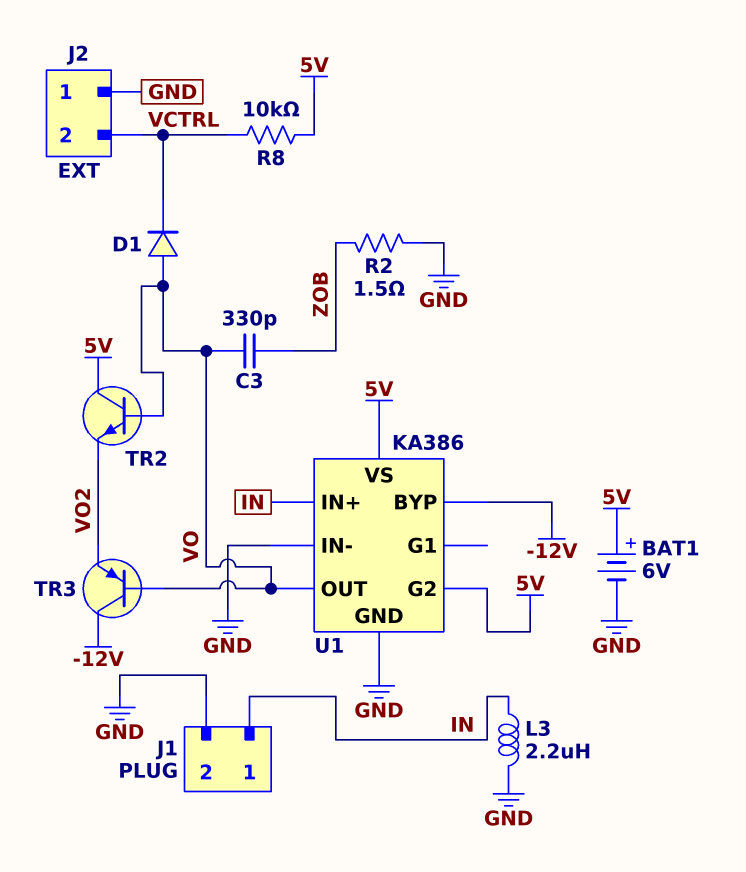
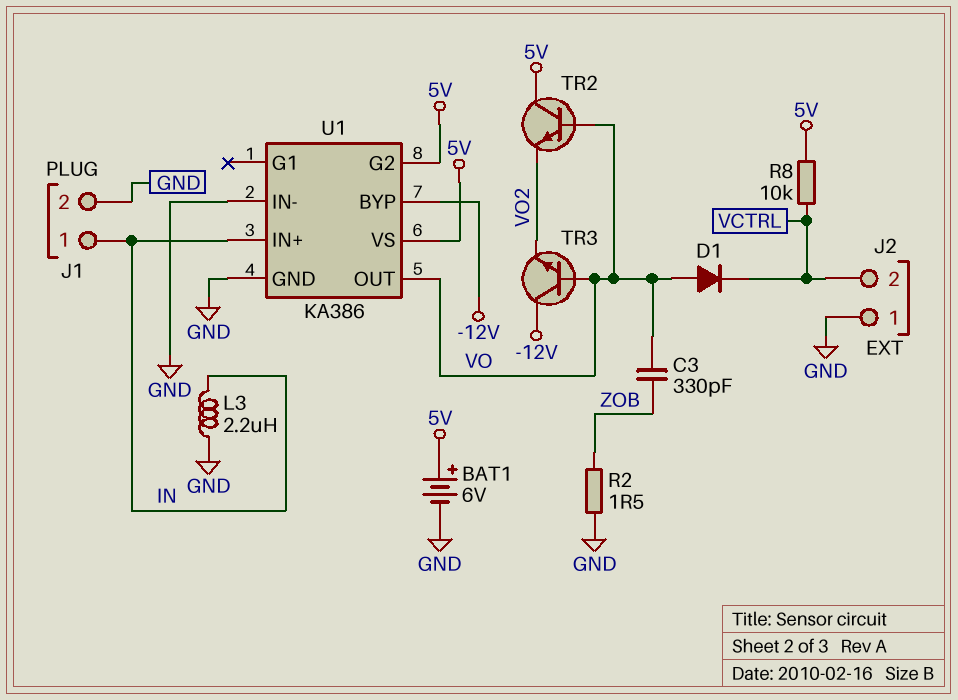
TR3: PNP (B VO, C -12V, E VO2) -> NPN (B VO, C -12V, E VO2)

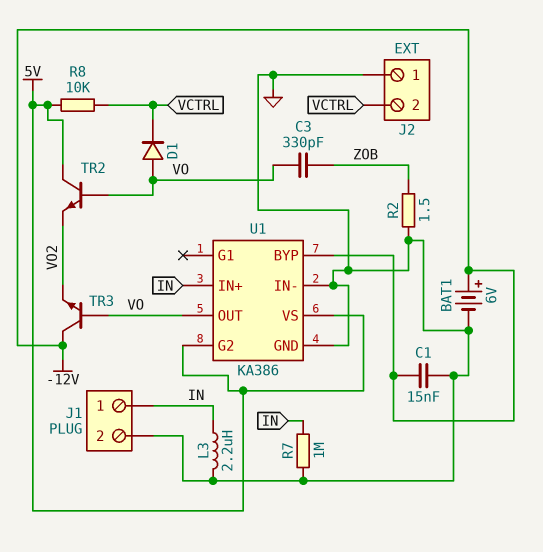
BAT1: 6V (plus 5V, minus GND) -> 6V (plus -12V, minus GND)
C1: none -> 15nF (-12V, GND)
R7: none -> 1M (GND, IN)

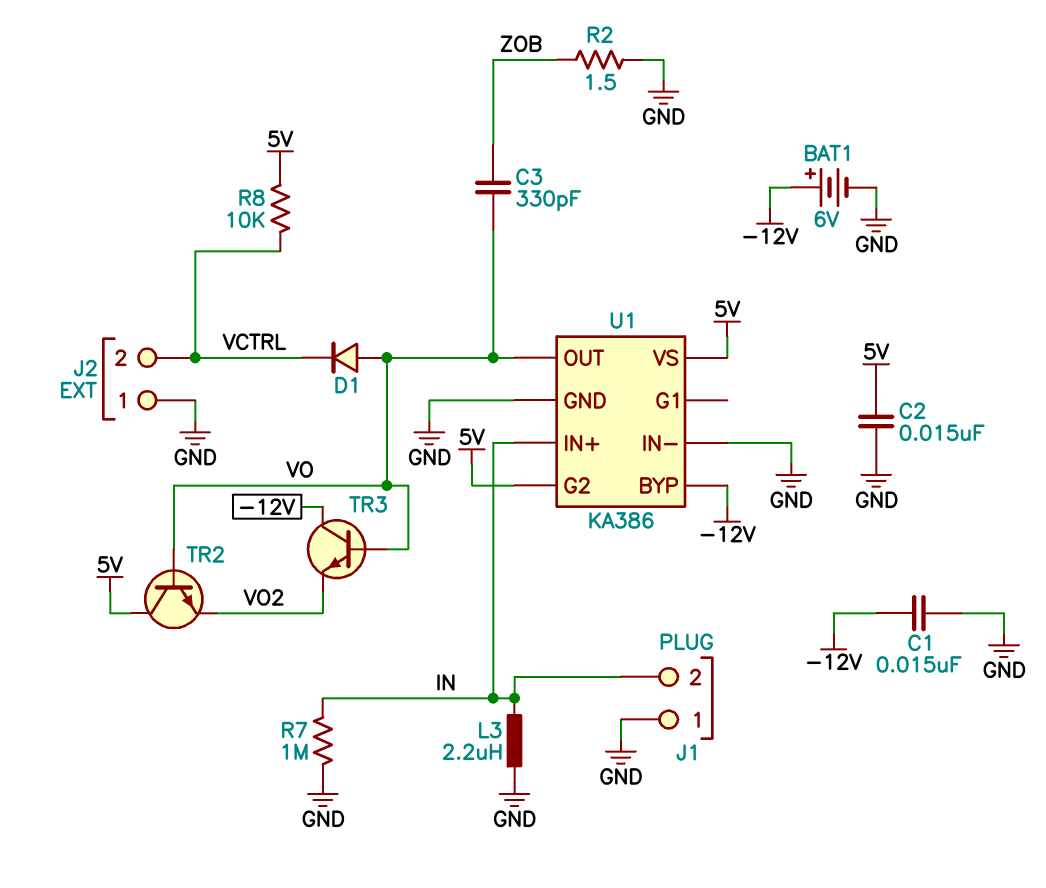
C2: none -> 15nF (5V, GND)
J1 pin 1: IN -> GND
J1 pin 2: GND -> IN

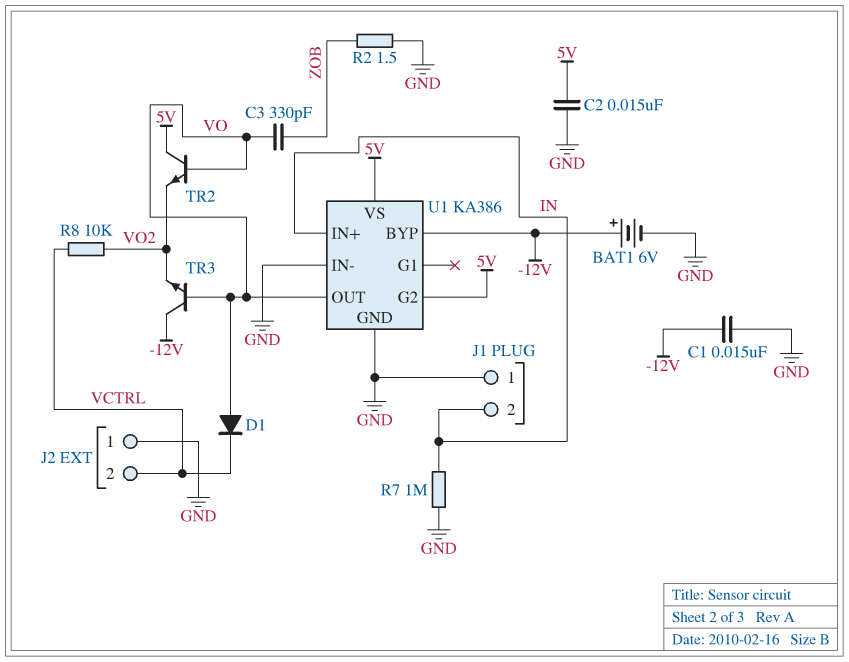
L3: 2.2uH (GND, IN) -> none
R8: 10k (5V, VCTRL) -> 10k (VCTRL, VO2)

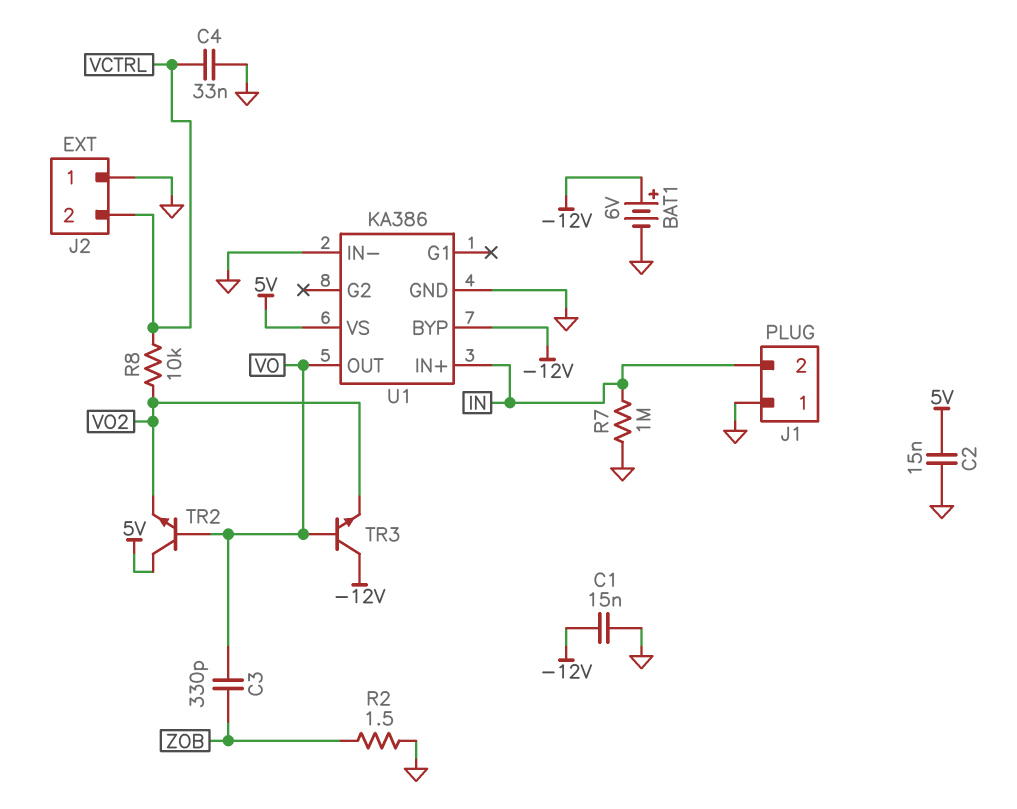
C4: none -> 33nF (GND, VCTRL)
D1: diode (A VO, K VCTRL) -> none
U1 pin G2: 5V -> none

